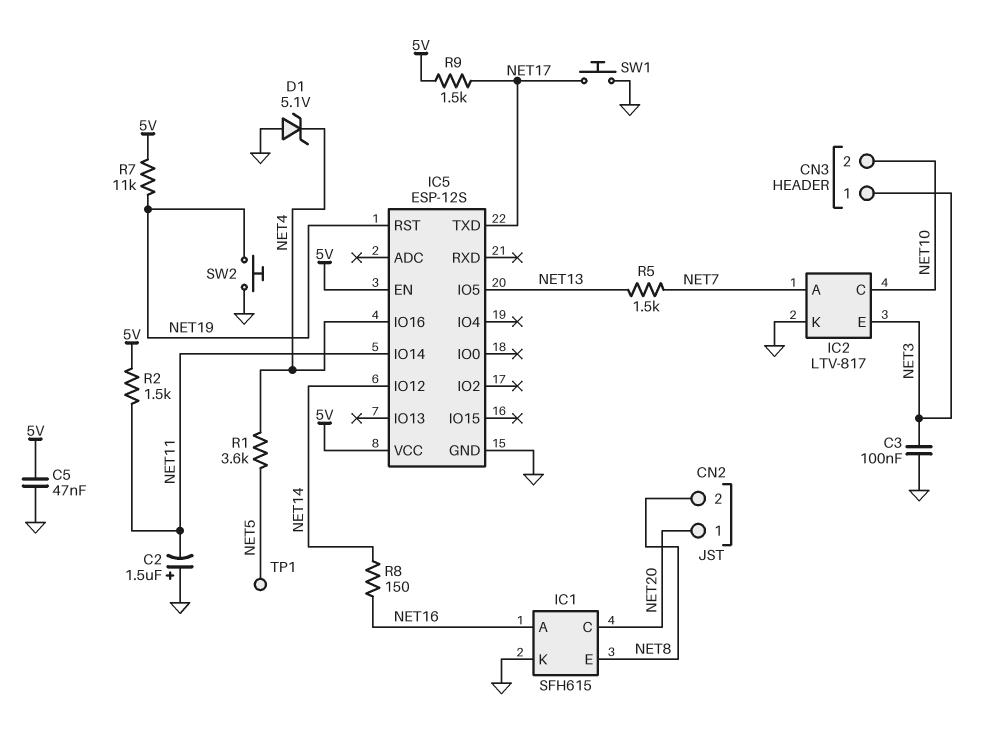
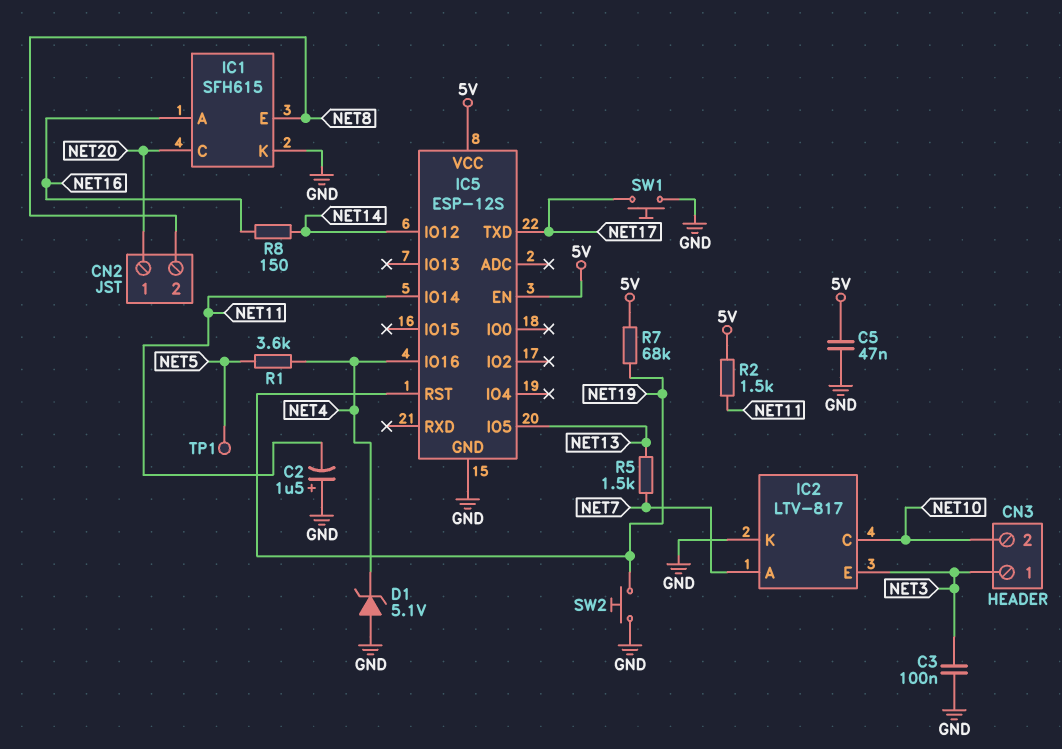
R7: 11k (5V, NET19) -> 68k (5V, NET19)
R9: 1.5k (5V, NET17) -> none

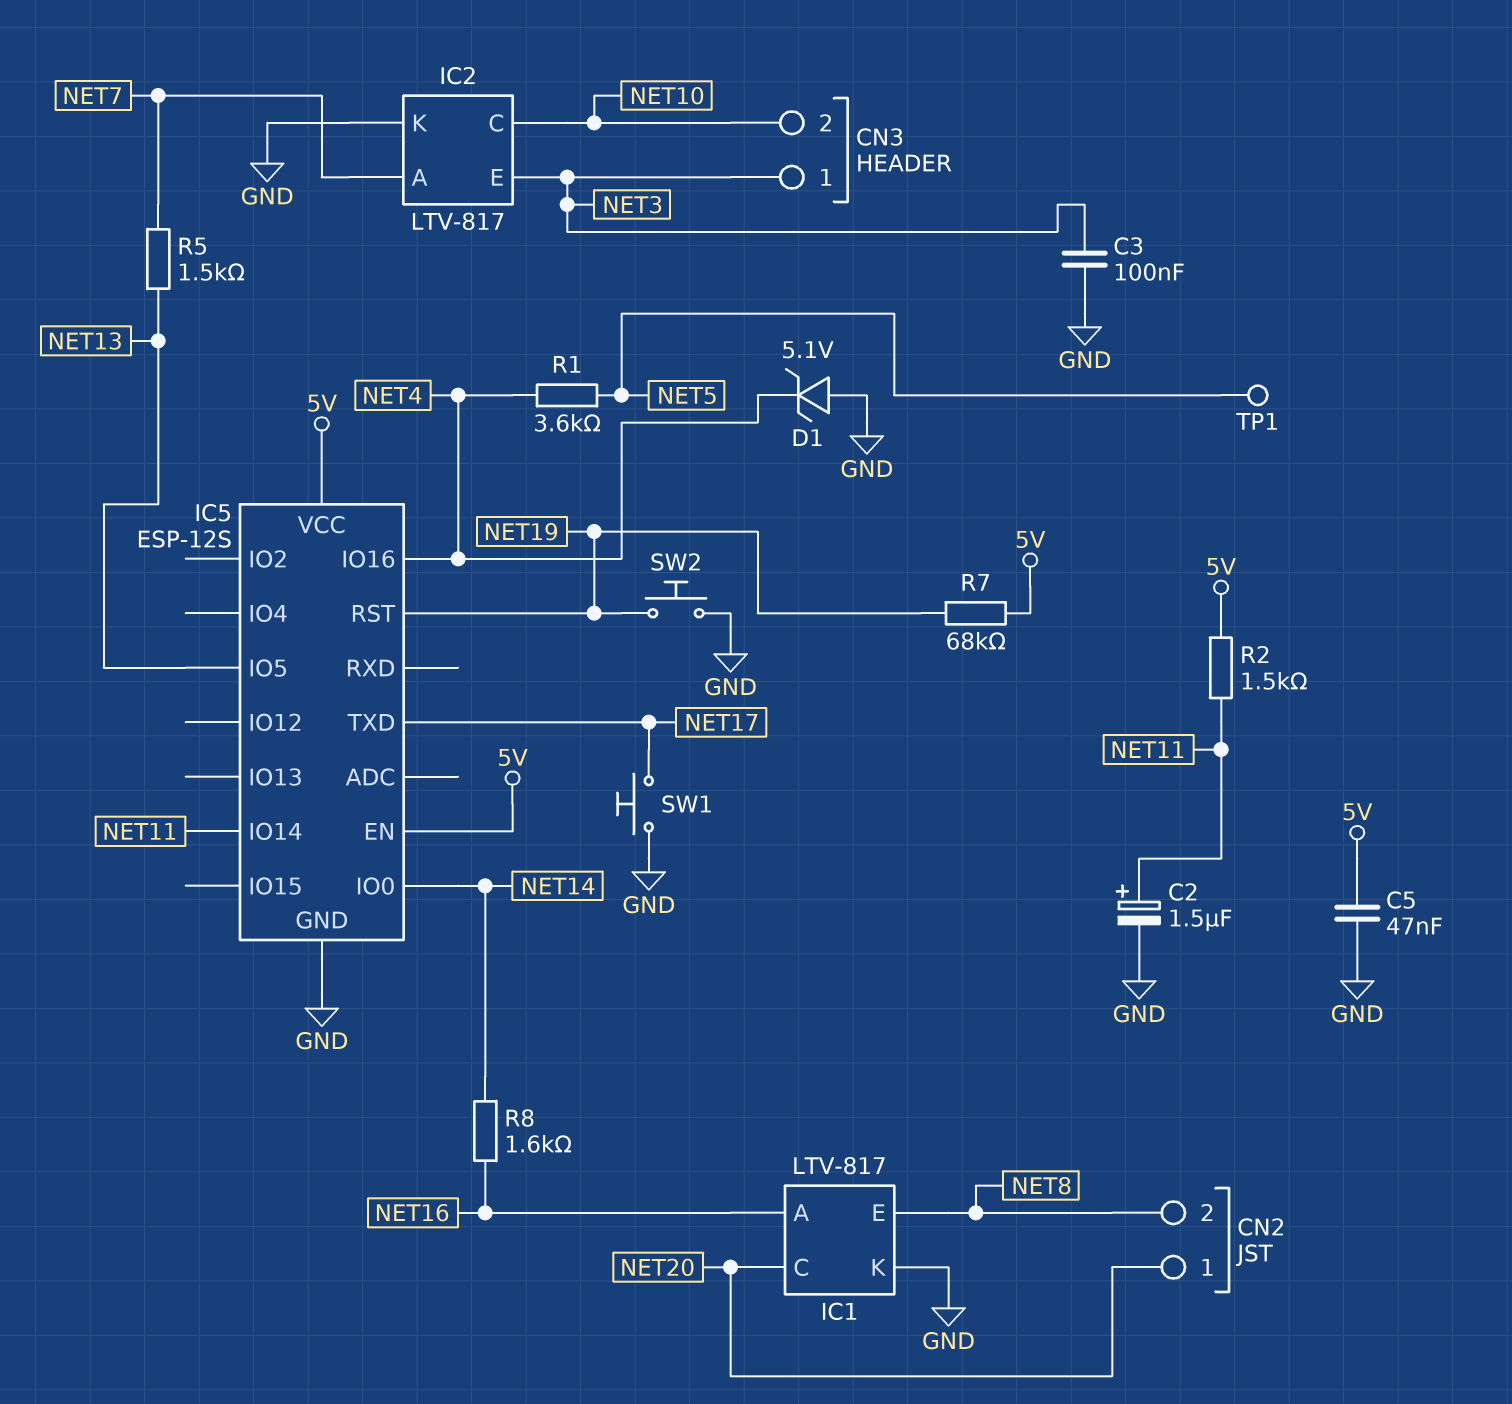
C2: 1.5uF (plus GND, minus NET11) -> 1.5uF (plus NET11, minus GND)
IC1: SFH615 -> LTV-817
IC5 pin IO0: none -> NET14
IC5 pin IO12: NET14 -> none
R8: 150 (NET14, NET16) -> 1.6k (NET14, NET16)

